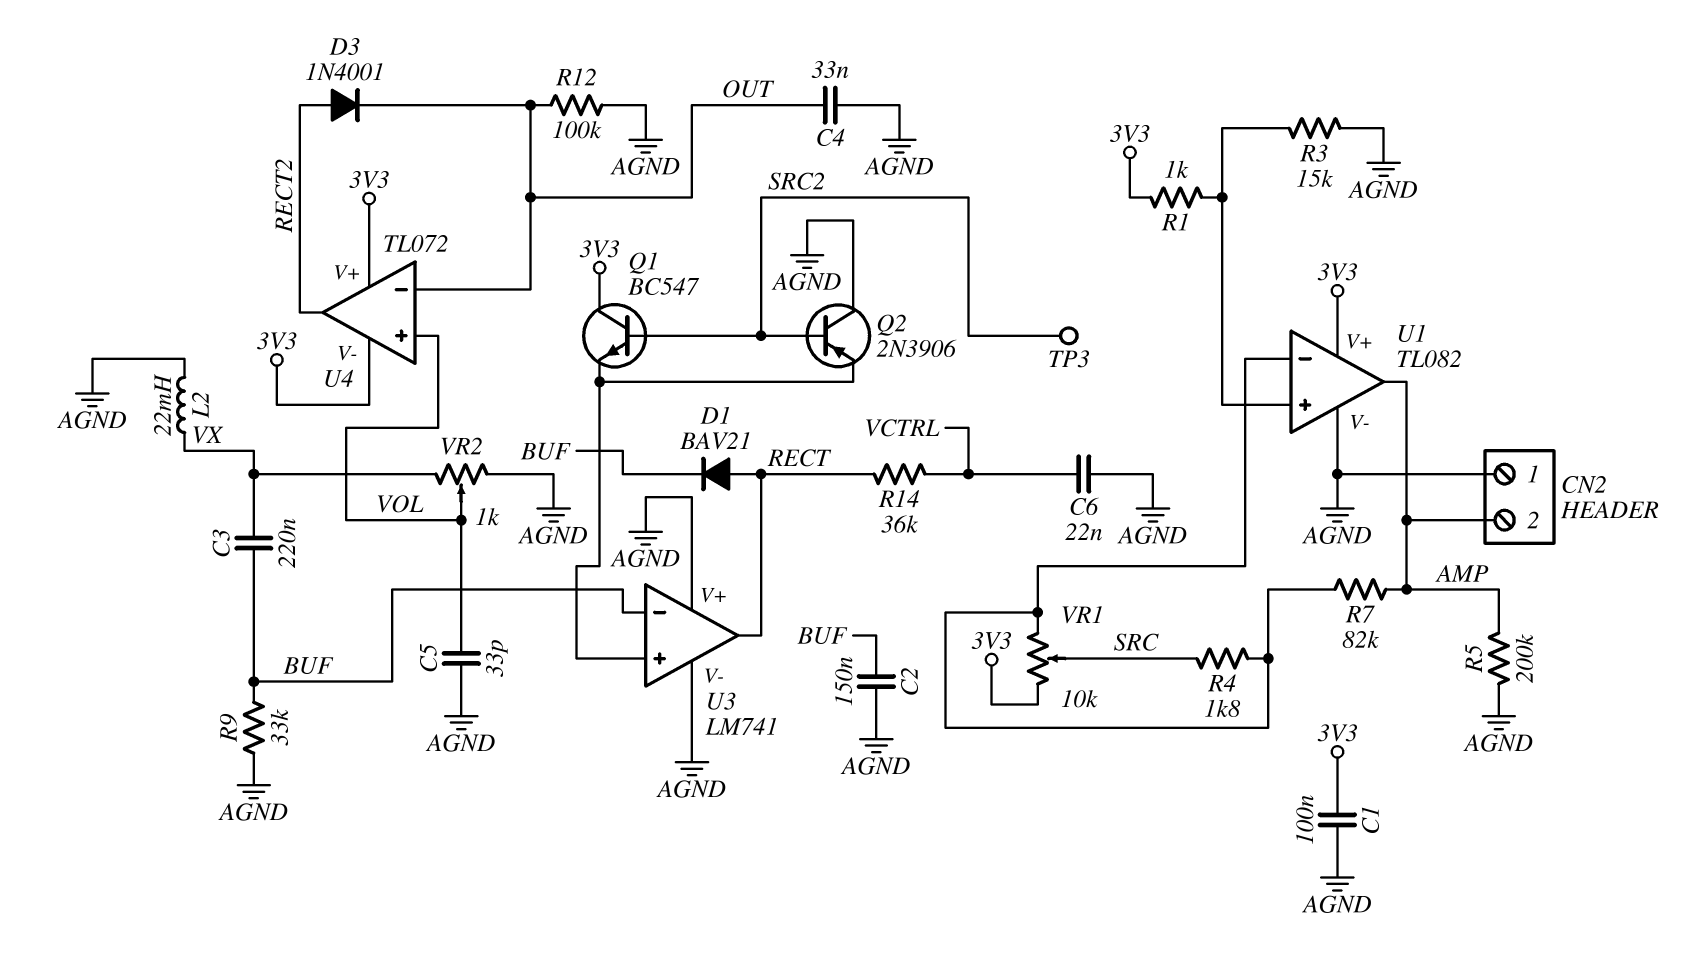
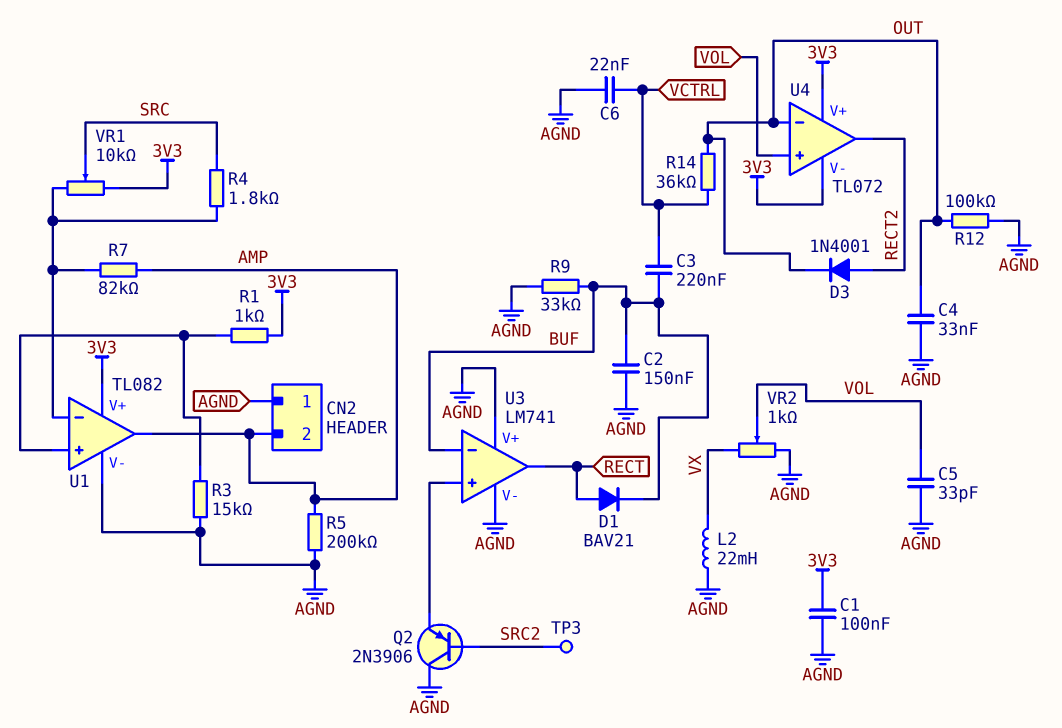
C3: 220nF (BUF, VX) -> 220nF (BUF, VCTRL)
Q1: NPN BC547 (B SRC2, C 3V3, E U3/in+) -> none
R14: 36k (RECT, VCTRL) -> 36k (OUT, VCTRL)

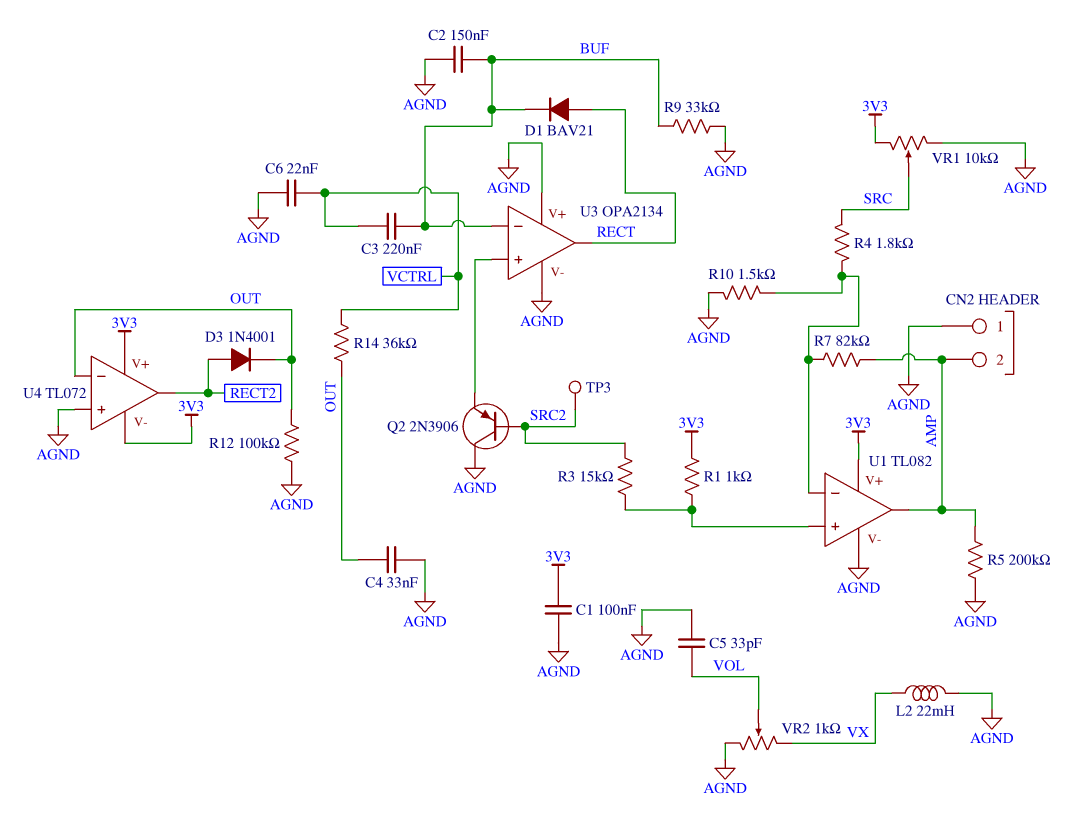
R3: 15k (AGND, U1/in+) -> 15k (SRC2, U1/in+)
R10: none -> 1.5k (AGND, U1/in-)
U3: LM741 -> OPA2134
U4 pin in+: VOL -> AGND
VR1: 10k (3V3, U1/in-, wiper SRC) -> 10k (3V3, AGND, wiper SRC)

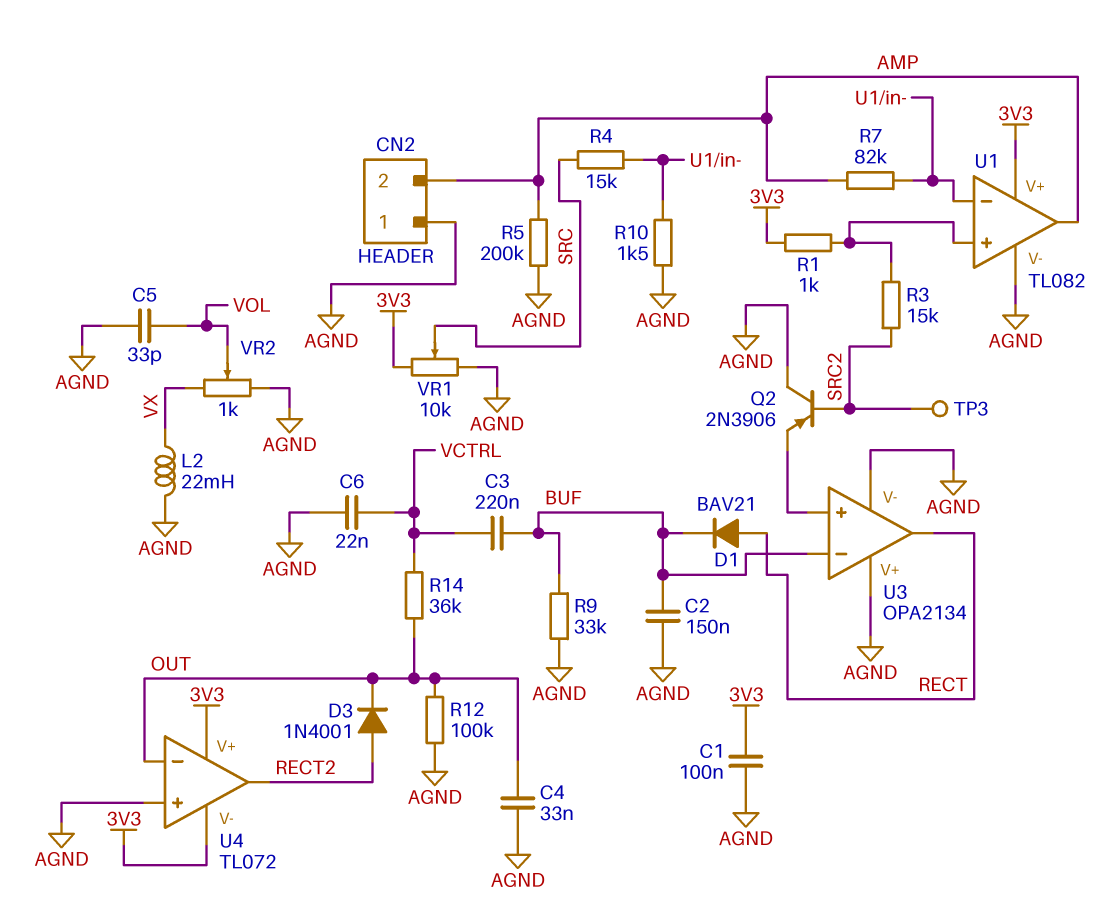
R4: 1.8k (SRC, U1/in-) -> 15k (SRC, U1/in-)

